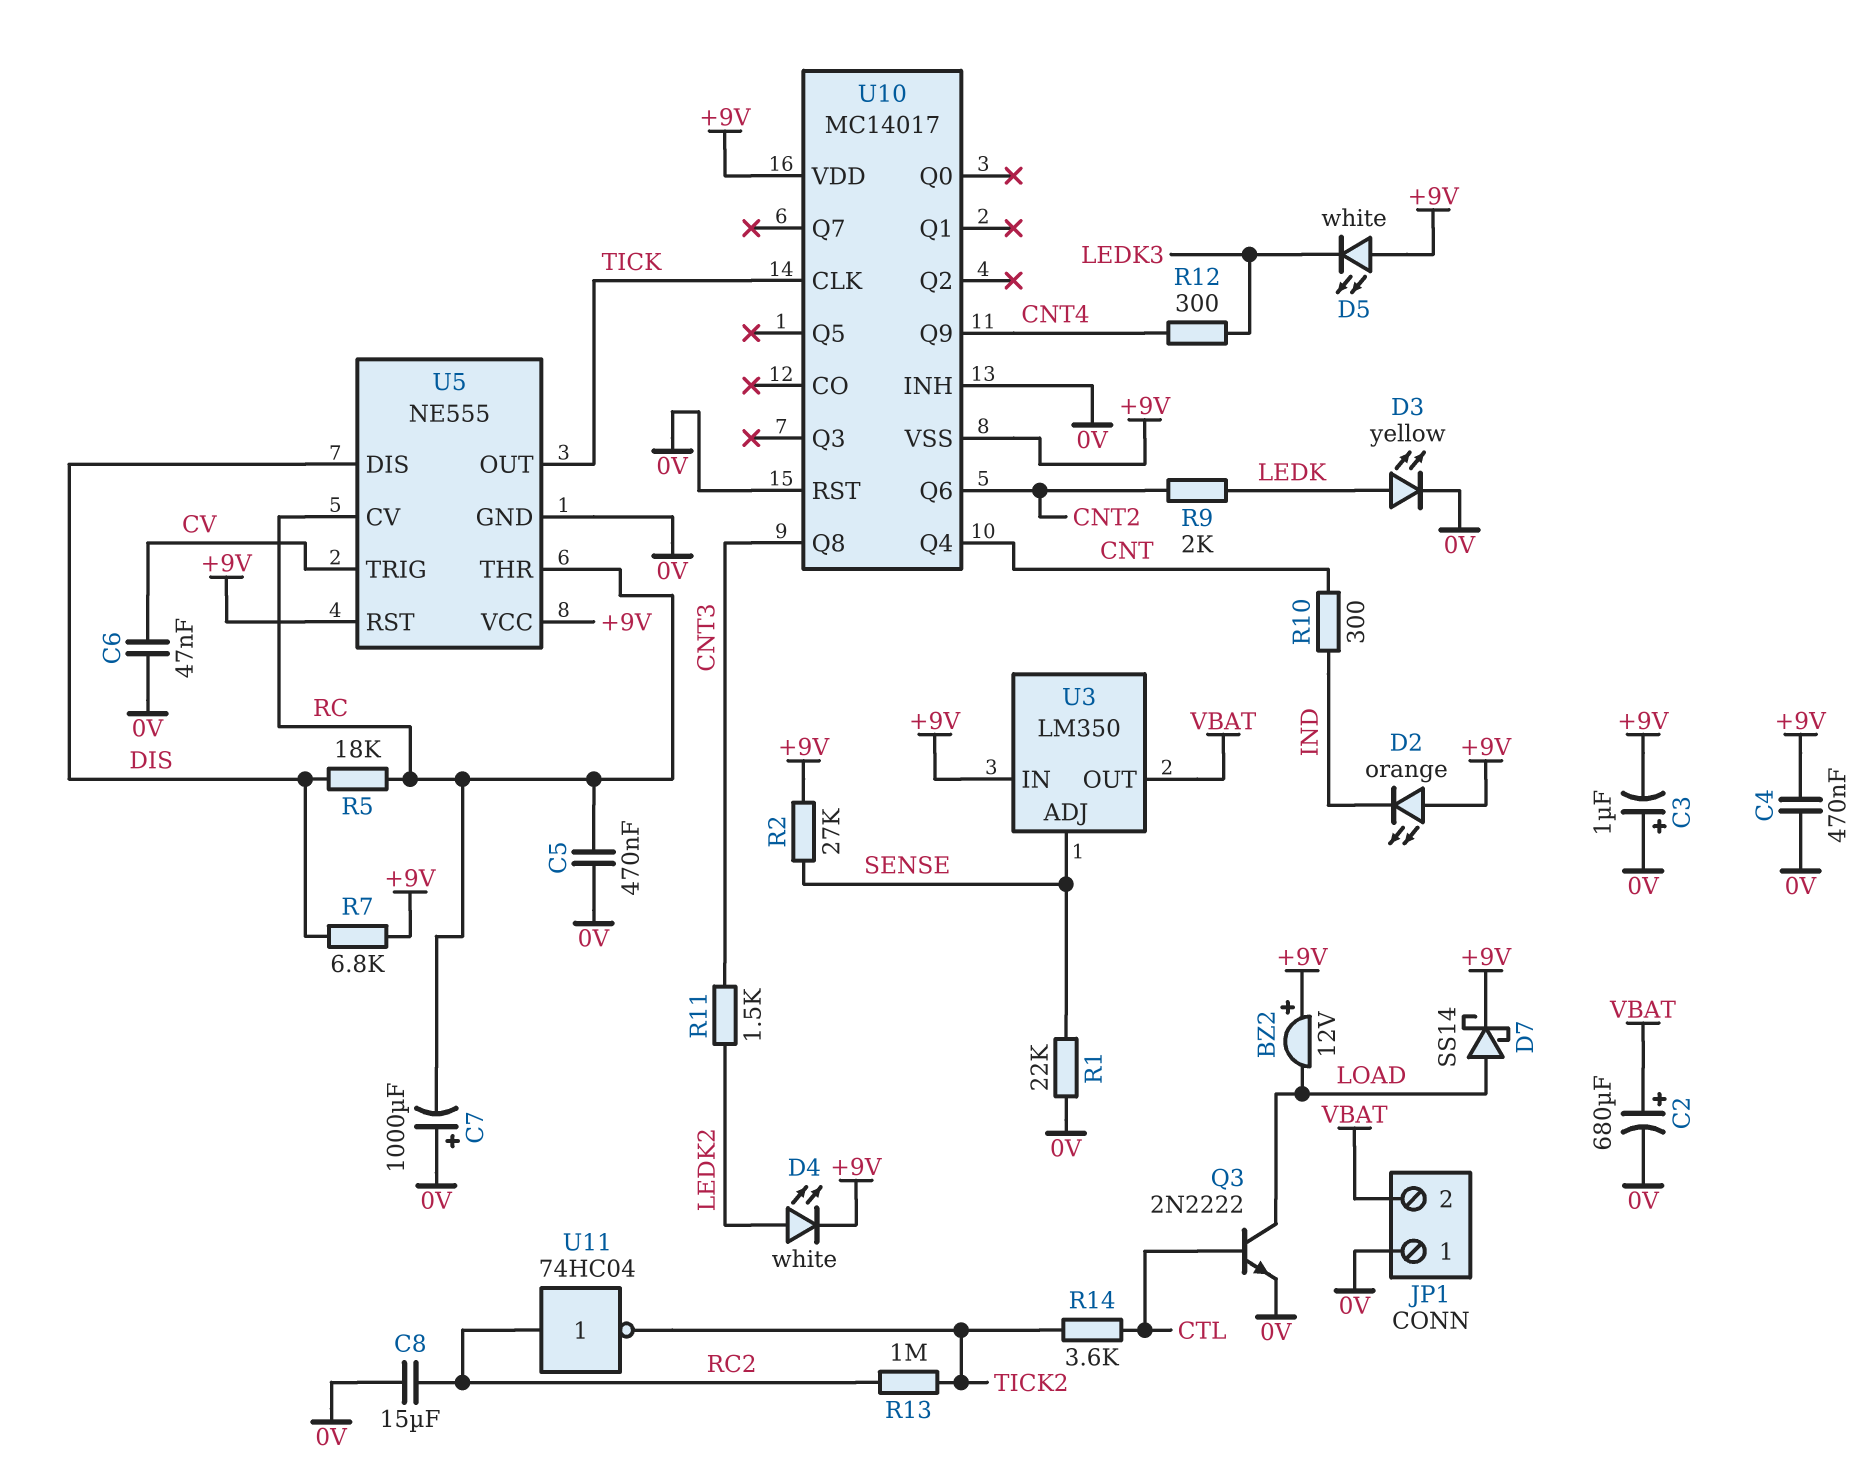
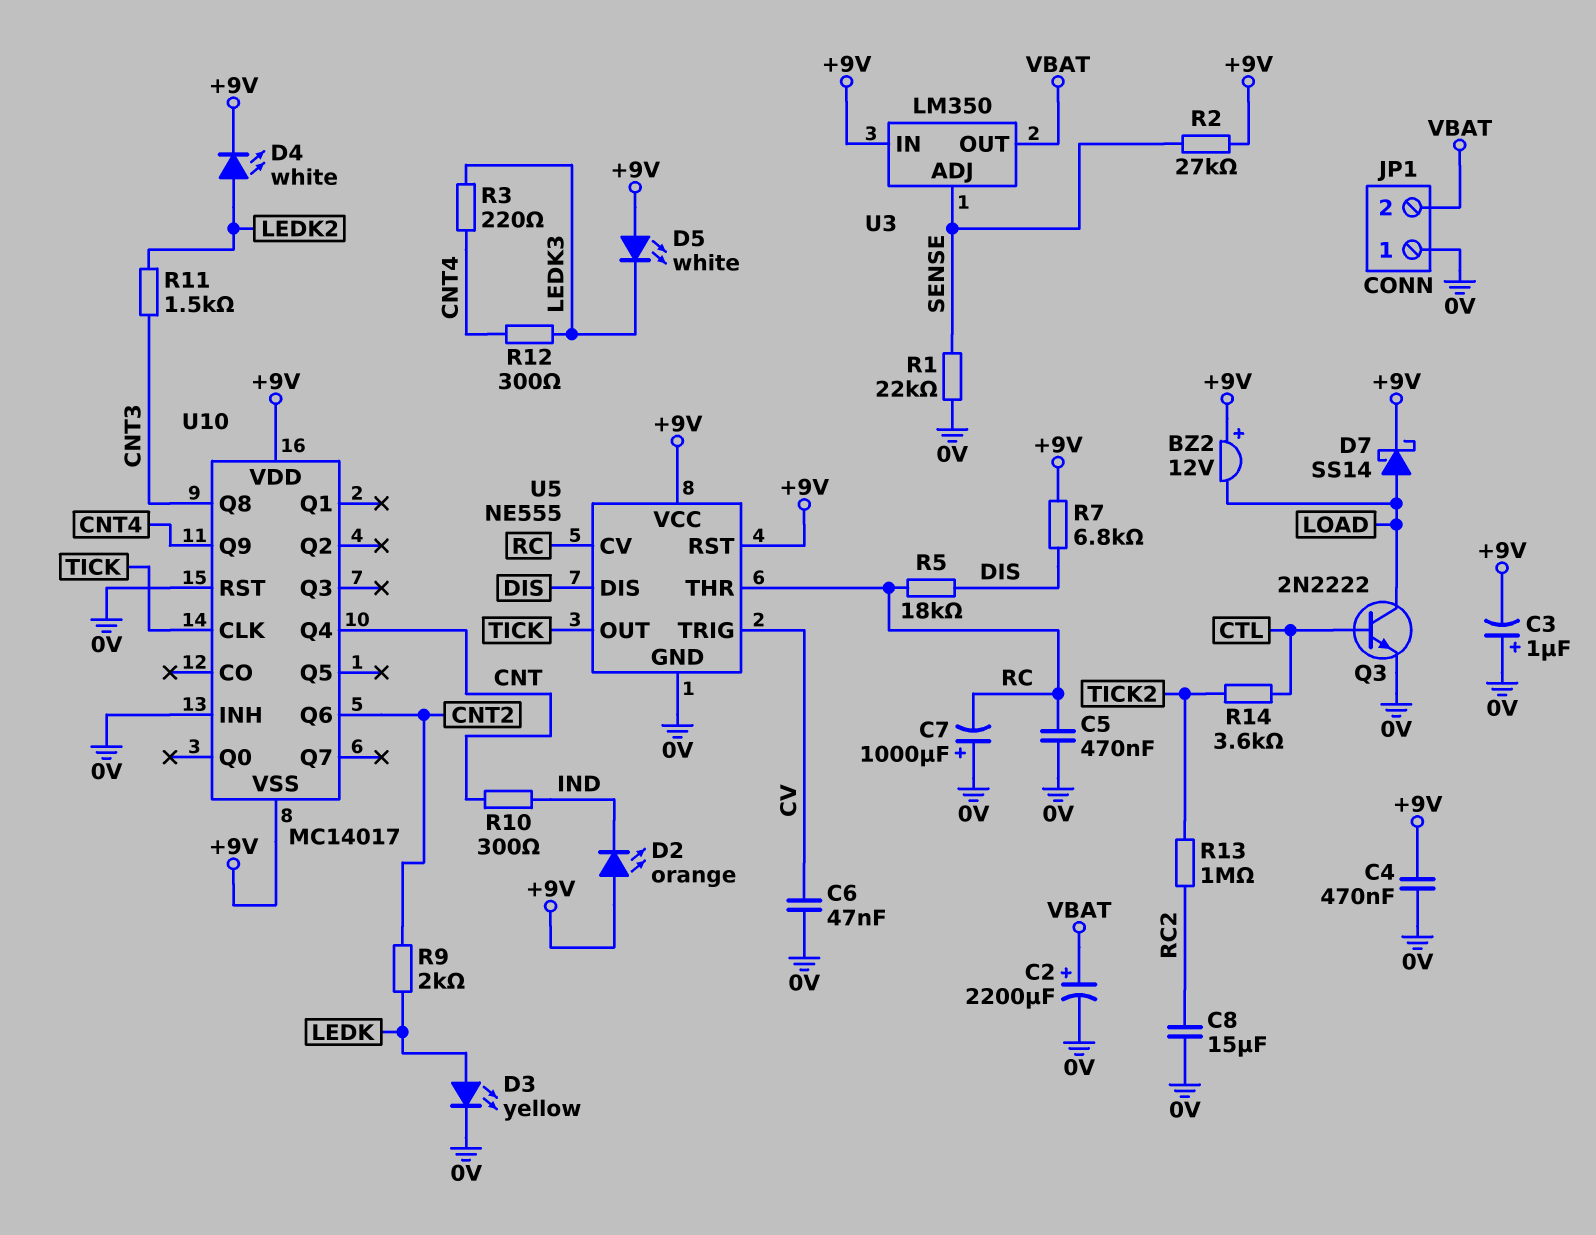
C2: 680uF (plus VBAT, minus 0V) -> 2200uF (plus VBAT, minus 0V)
R3: none -> 220 (CNT4, LEDK3)
U11: NOT 74HC04 (in RC2, out TICK2) -> none

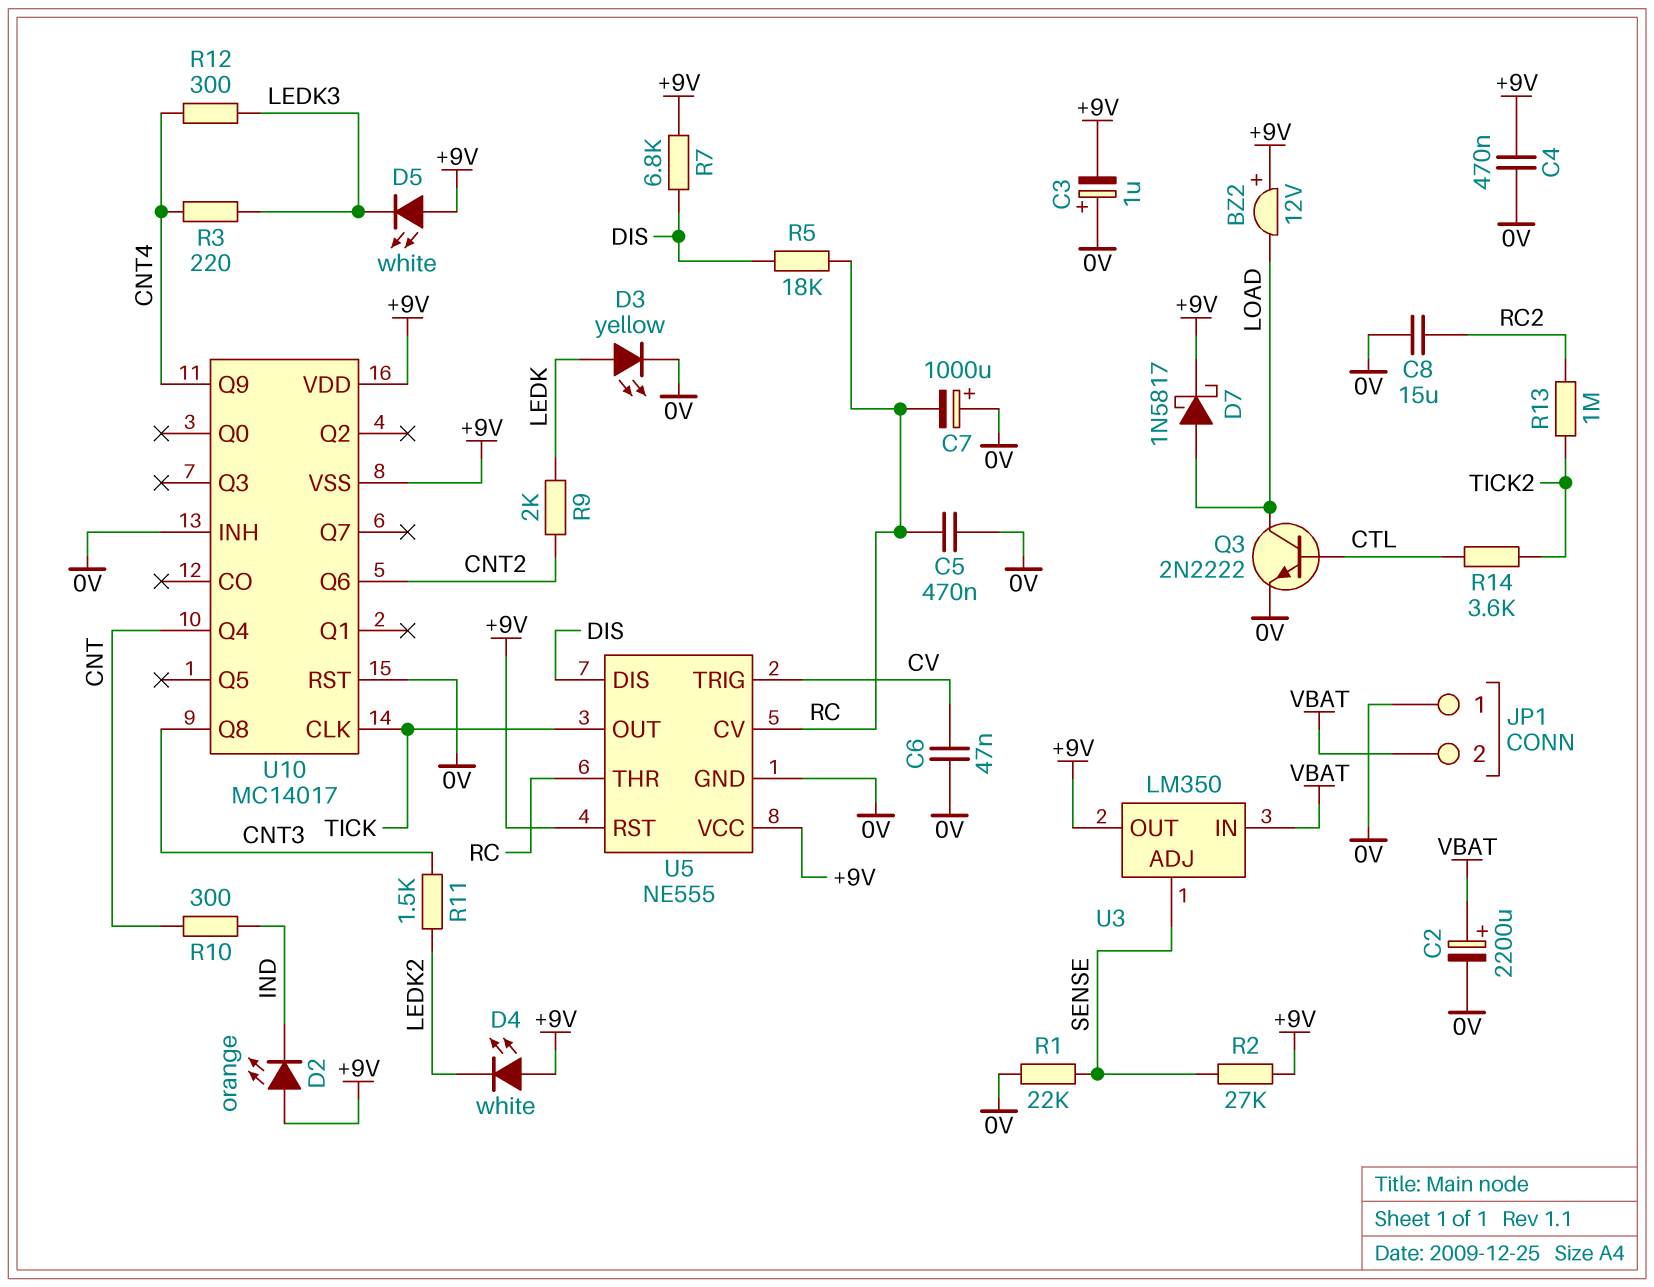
D4: LED white (A LEDK2, K +9V) -> LED white (A +9V, K LEDK2)
D7: schottky SS14 (A LOAD, K +9V) -> schottky 1N5817 (A LOAD, K +9V)
U3 pin IN: +9V -> VBAT
U3 pin OUT: VBAT -> +9V

